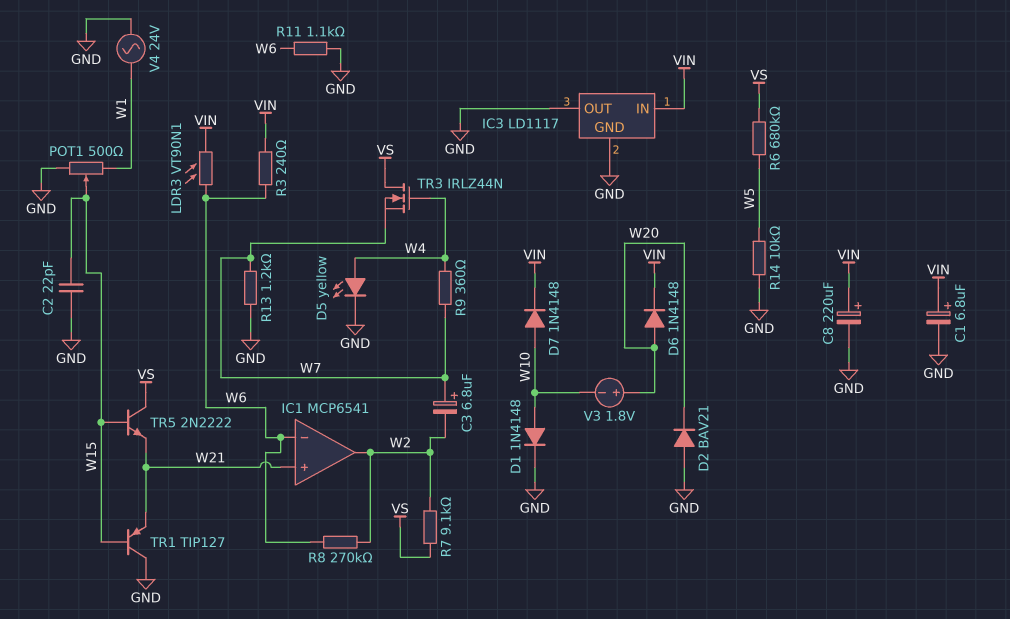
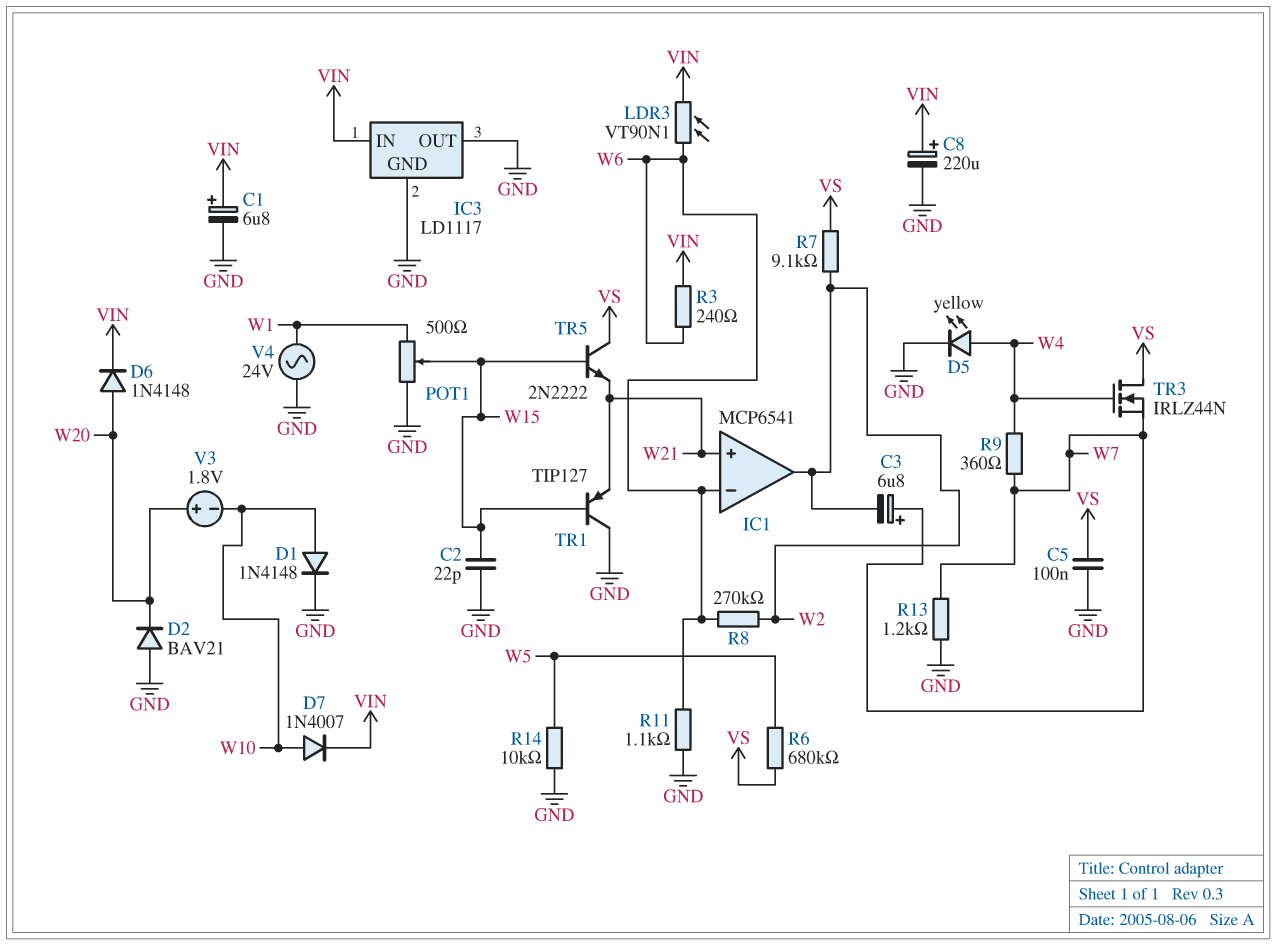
C5: none -> 100nF (GND, VS)
D7: diode 1N4148 (A W10, K VIN) -> diode 1N4007 (A W10, K VIN)

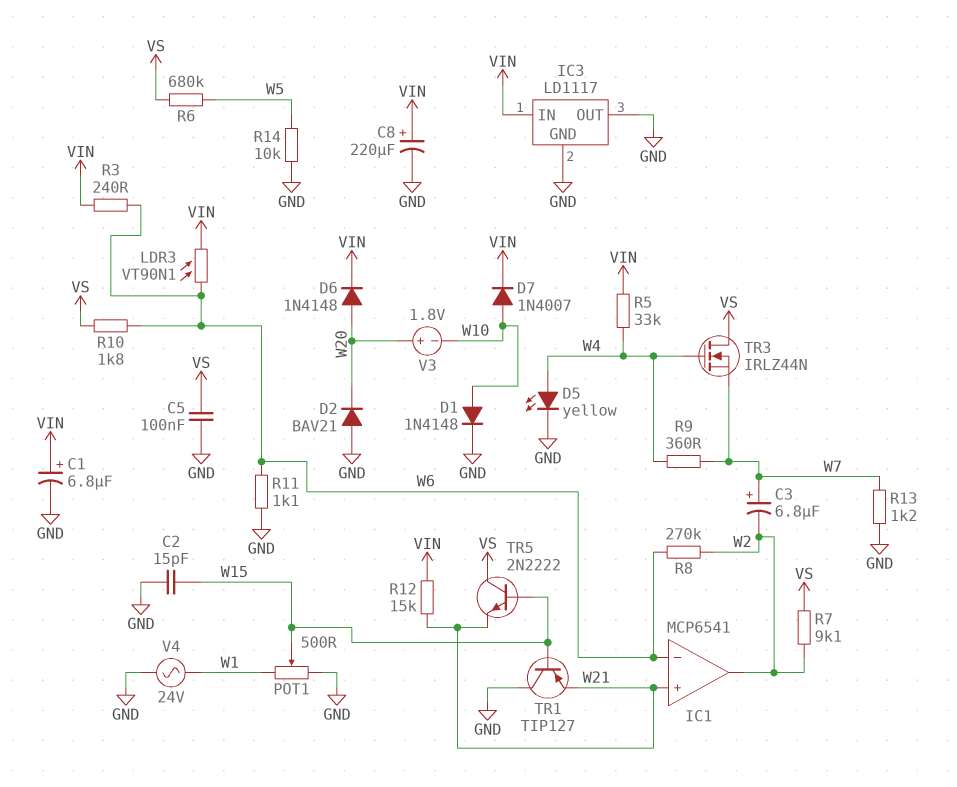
C2: 22pF (GND, W15) -> 15pF (GND, W15)
R5: none -> 33k (VIN, W4)
R10: none -> 1.8k (VS, W6)
R12: none -> 15k (VIN, W21)

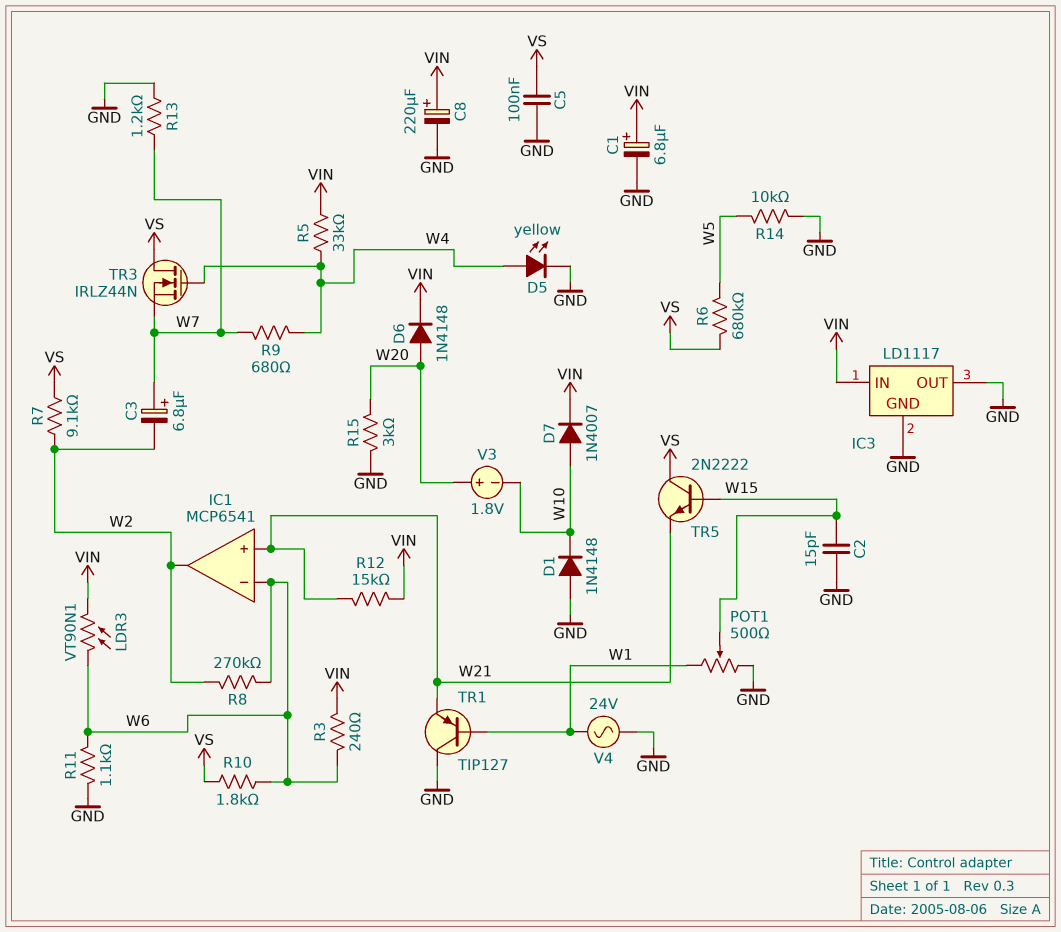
D1: diode 1N4148 (A W10, K GND) -> diode 1N4148 (A GND, K W10)
D2: diode BAV21 (A GND, K W20) -> none
R9: 360 (W4, W7) -> 680 (W4, W7)
R15: none -> 3k (GND, W20)
TR1: PNP TIP127 (B W15, C GND, E W21) -> PNP TIP127 (B W1, C GND, E W21)

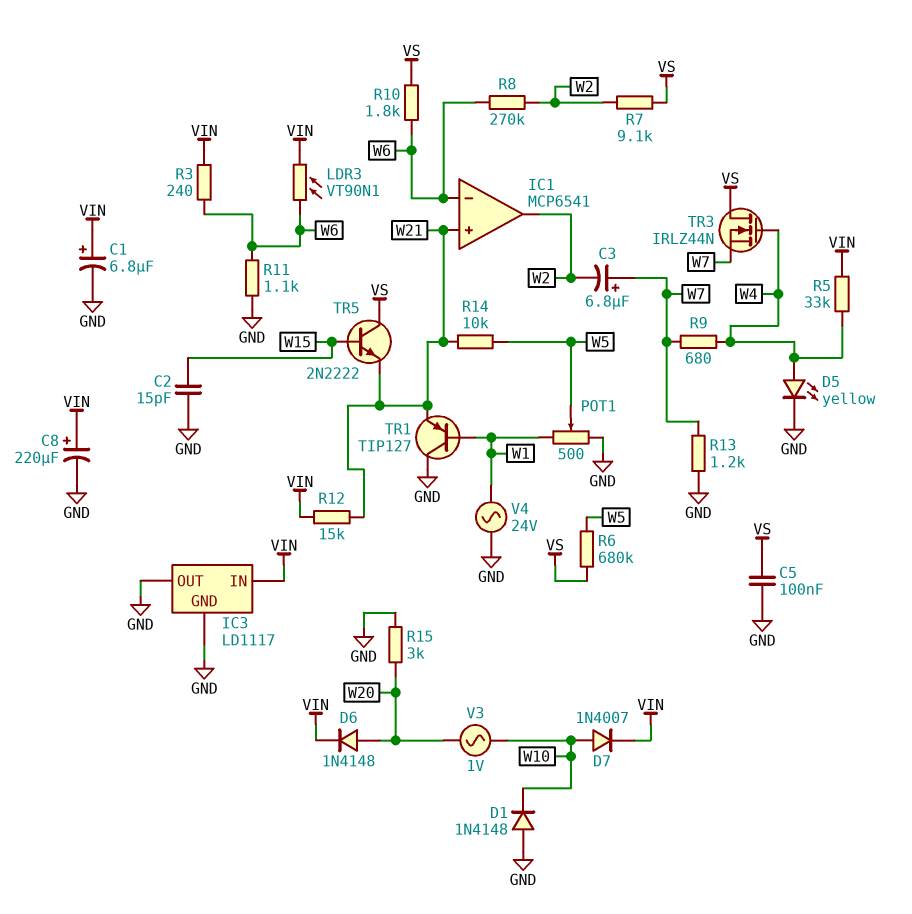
POT1: 500 (GND, W1, wiper W15) -> 500 (GND, W1, wiper W5)
R14: 10k (GND, W5) -> 10k (W5, W21)
V3: 1.8V (plus W20, minus W10) -> AC 1V (W10, W20)

